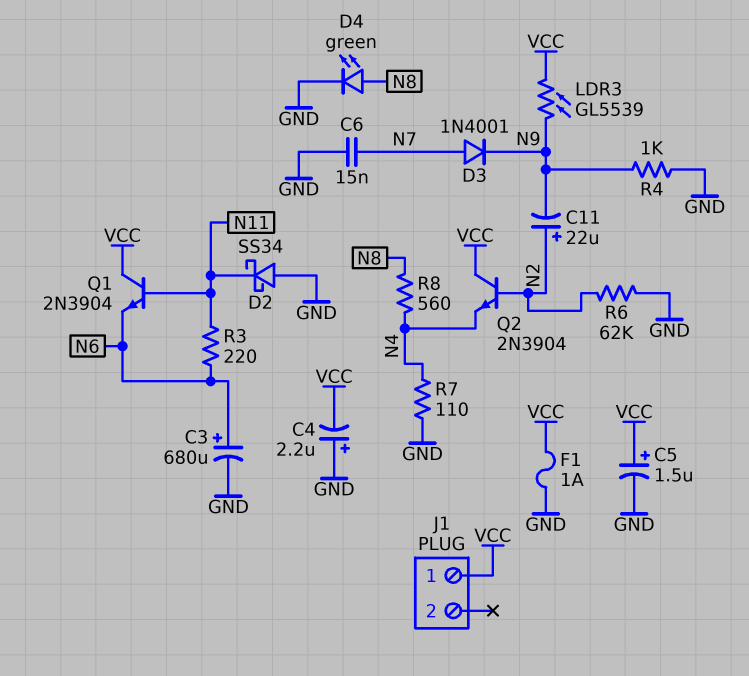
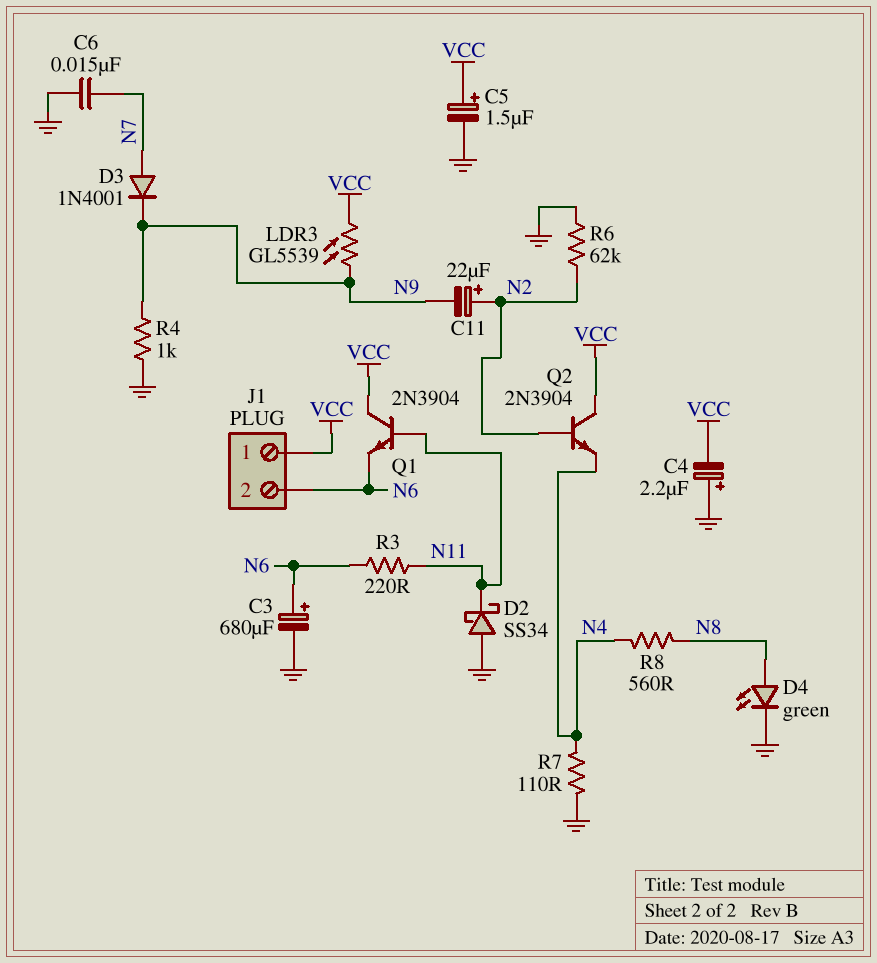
F1: 1A (GND, VCC) -> none
J1 pin 2: none -> N6

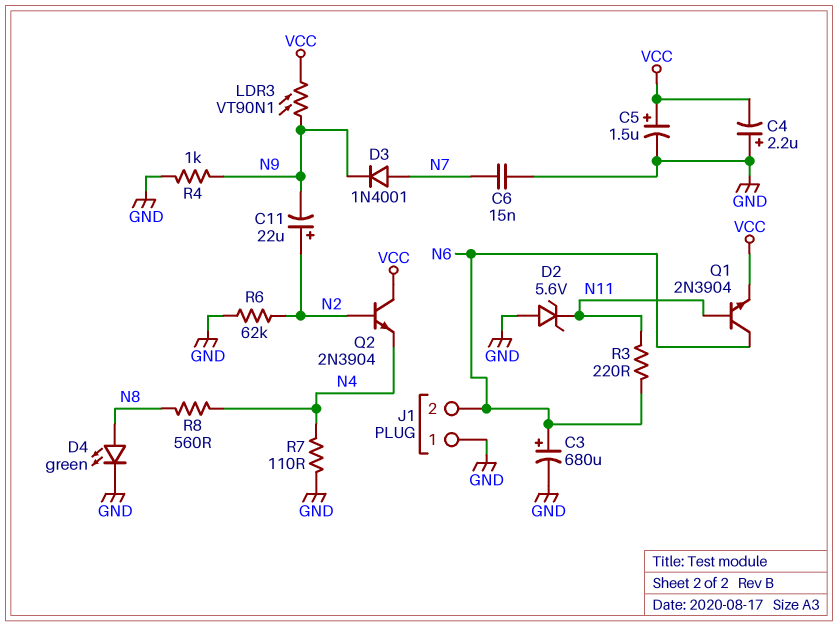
D2: schottky SS34 (A GND, K N11) -> zener 5.6V (A GND, K N11)
J1 pin 1: VCC -> GND
LDR3: GL5539 (N9, VCC) -> VT90N1 (N9, VCC)
Q1: NPN 2N3904 (B N11, C VCC, E N6) -> NPN 2N3904 (B N11, C N6, E VCC)

